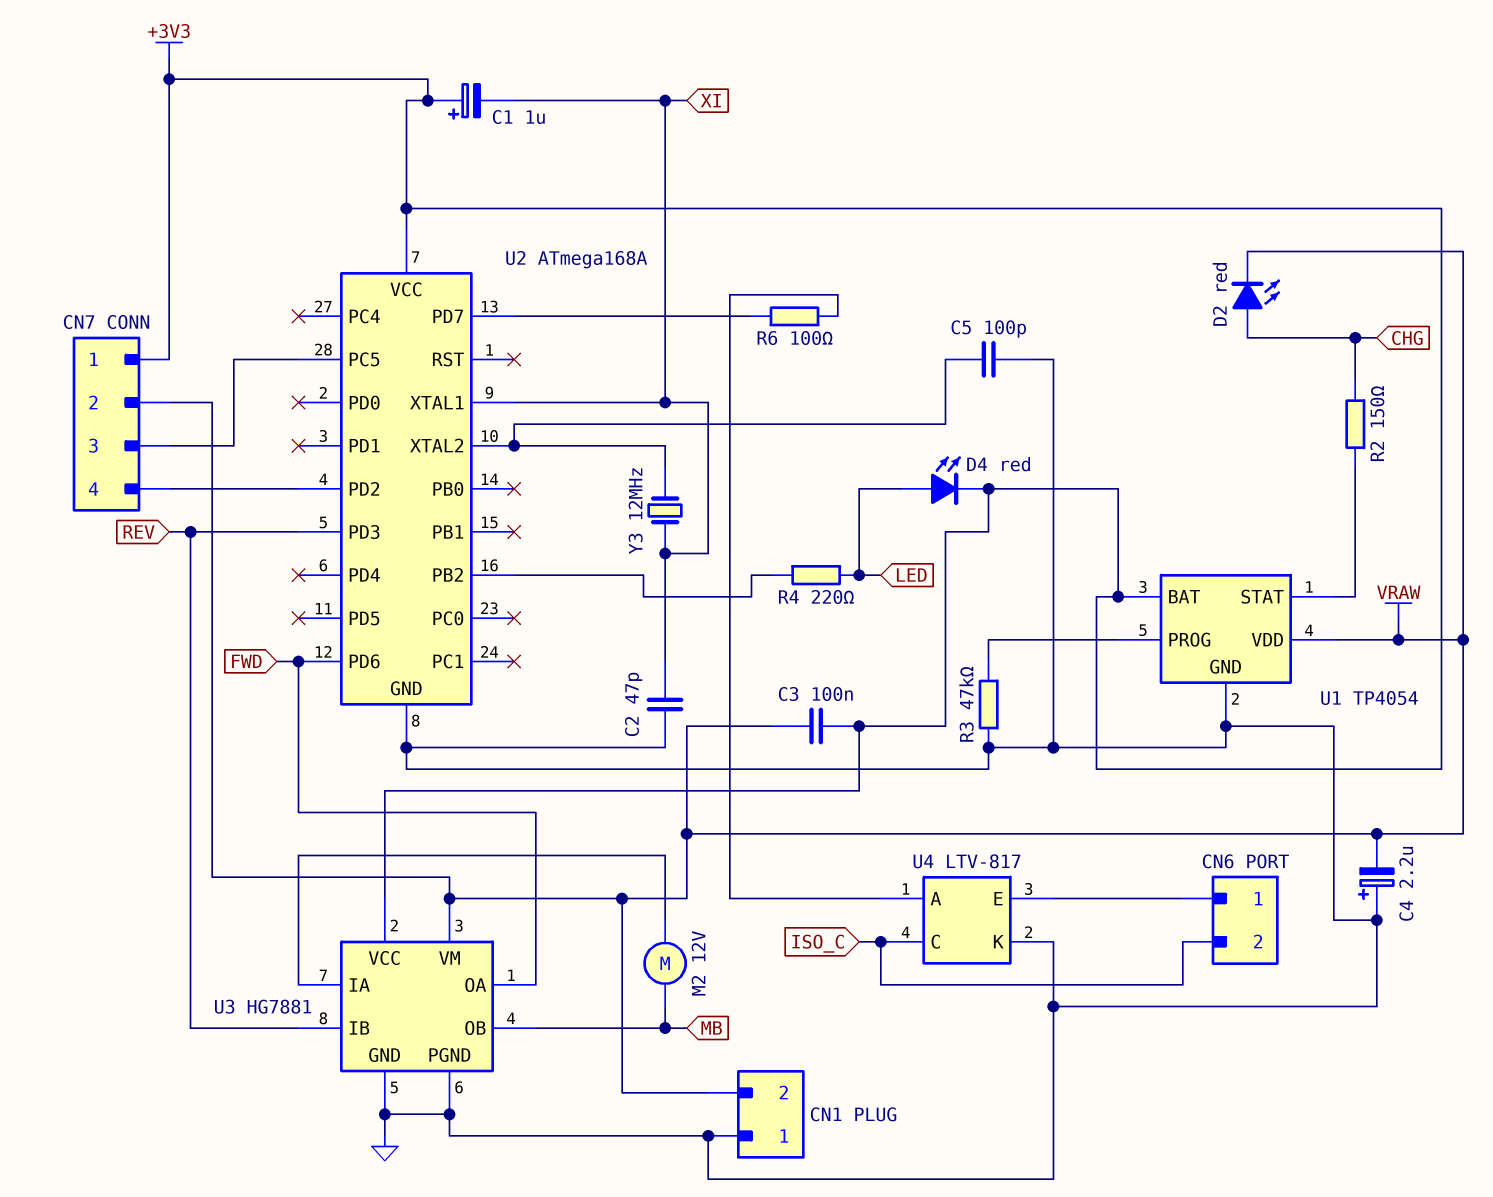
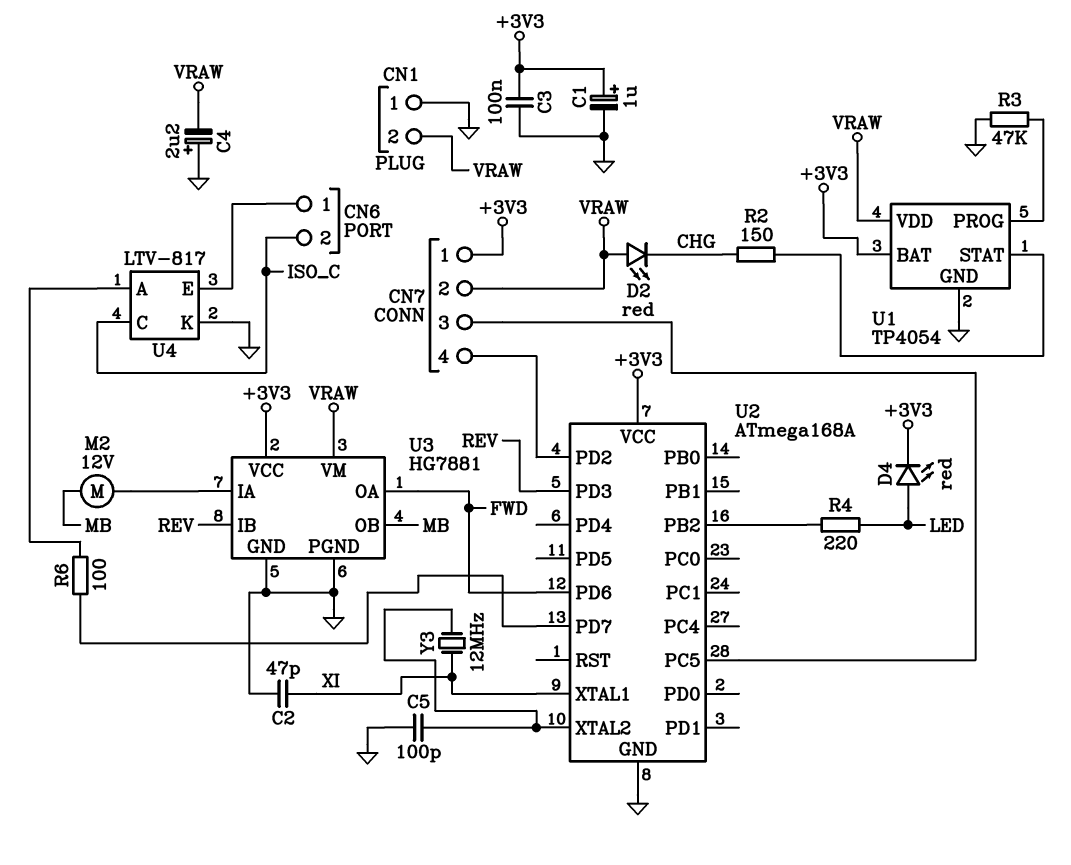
C1: 1uF (plus +3V3, minus XI) -> 1uF (plus +3V3, minus GND)
C3: 100nF (+3V3, VRAW) -> 100nF (+3V3, GND)
D2: LED red (A CHG, K VRAW) -> LED red (A VRAW, K CHG)

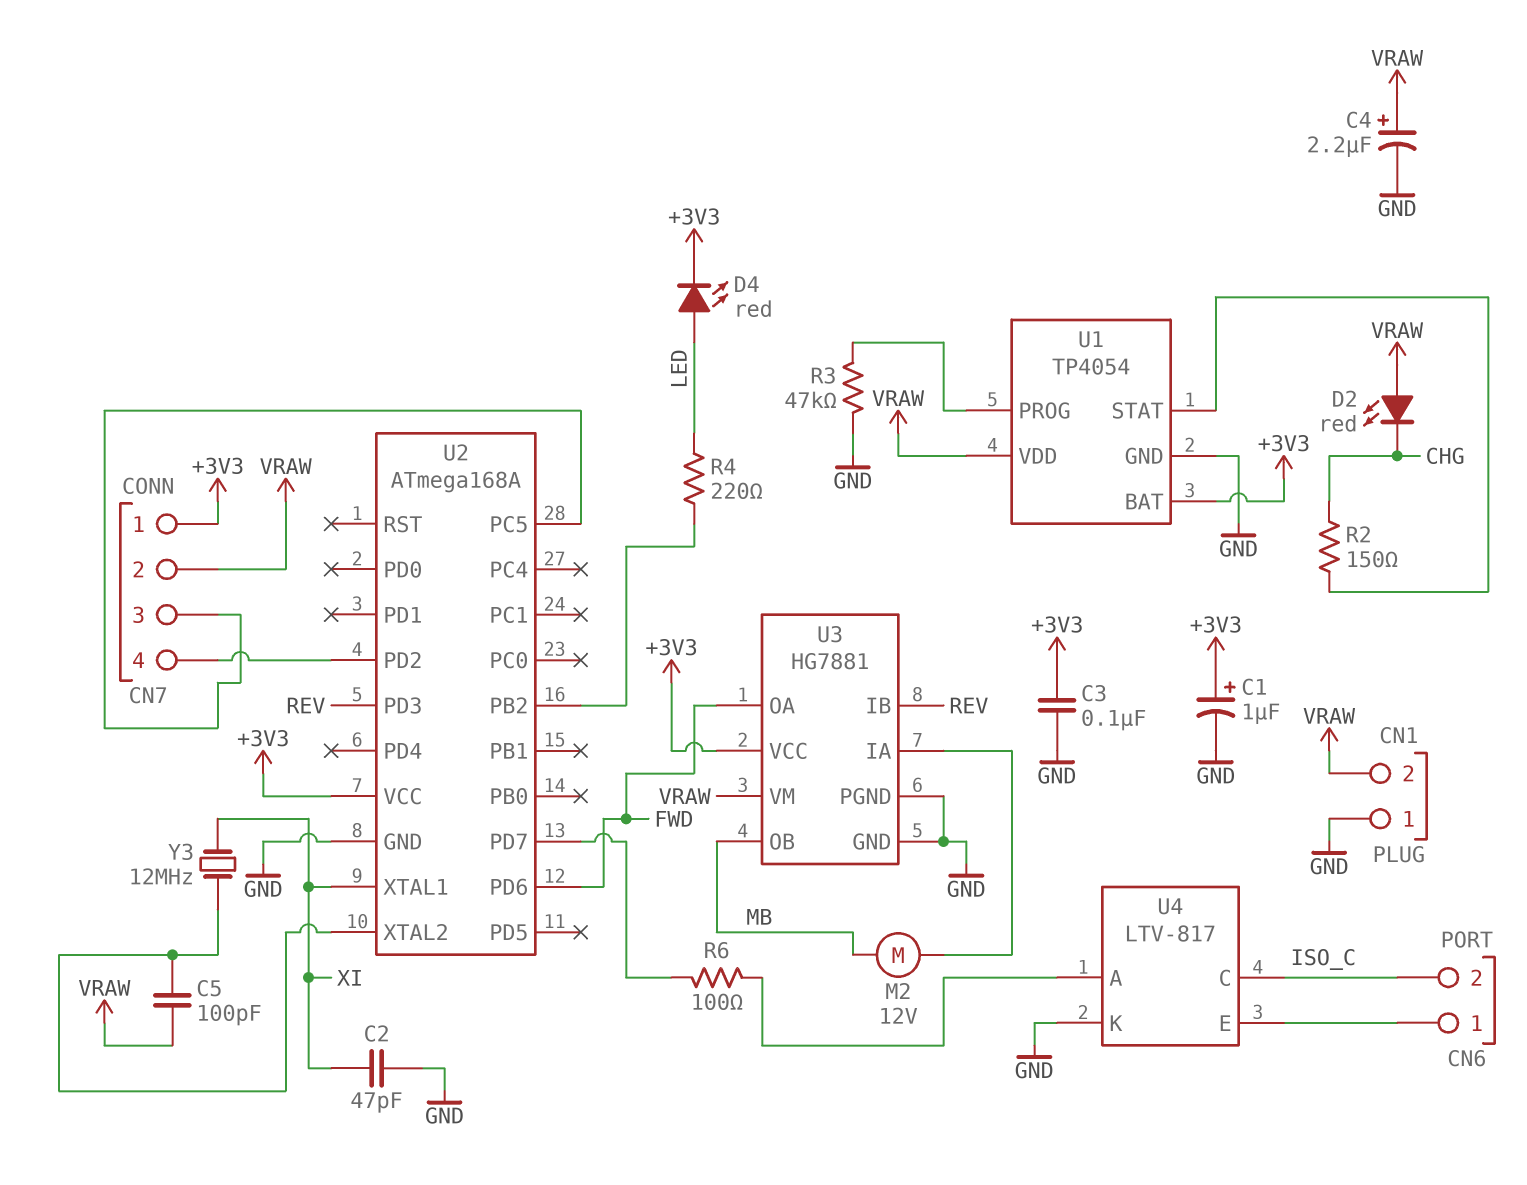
C4: 2.2uF (plus GND, minus VRAW) -> 2.2uF (plus VRAW, minus GND)
C5: 100pF (GND, U2/XTAL2) -> 100pF (U2/XTAL2, VRAW)

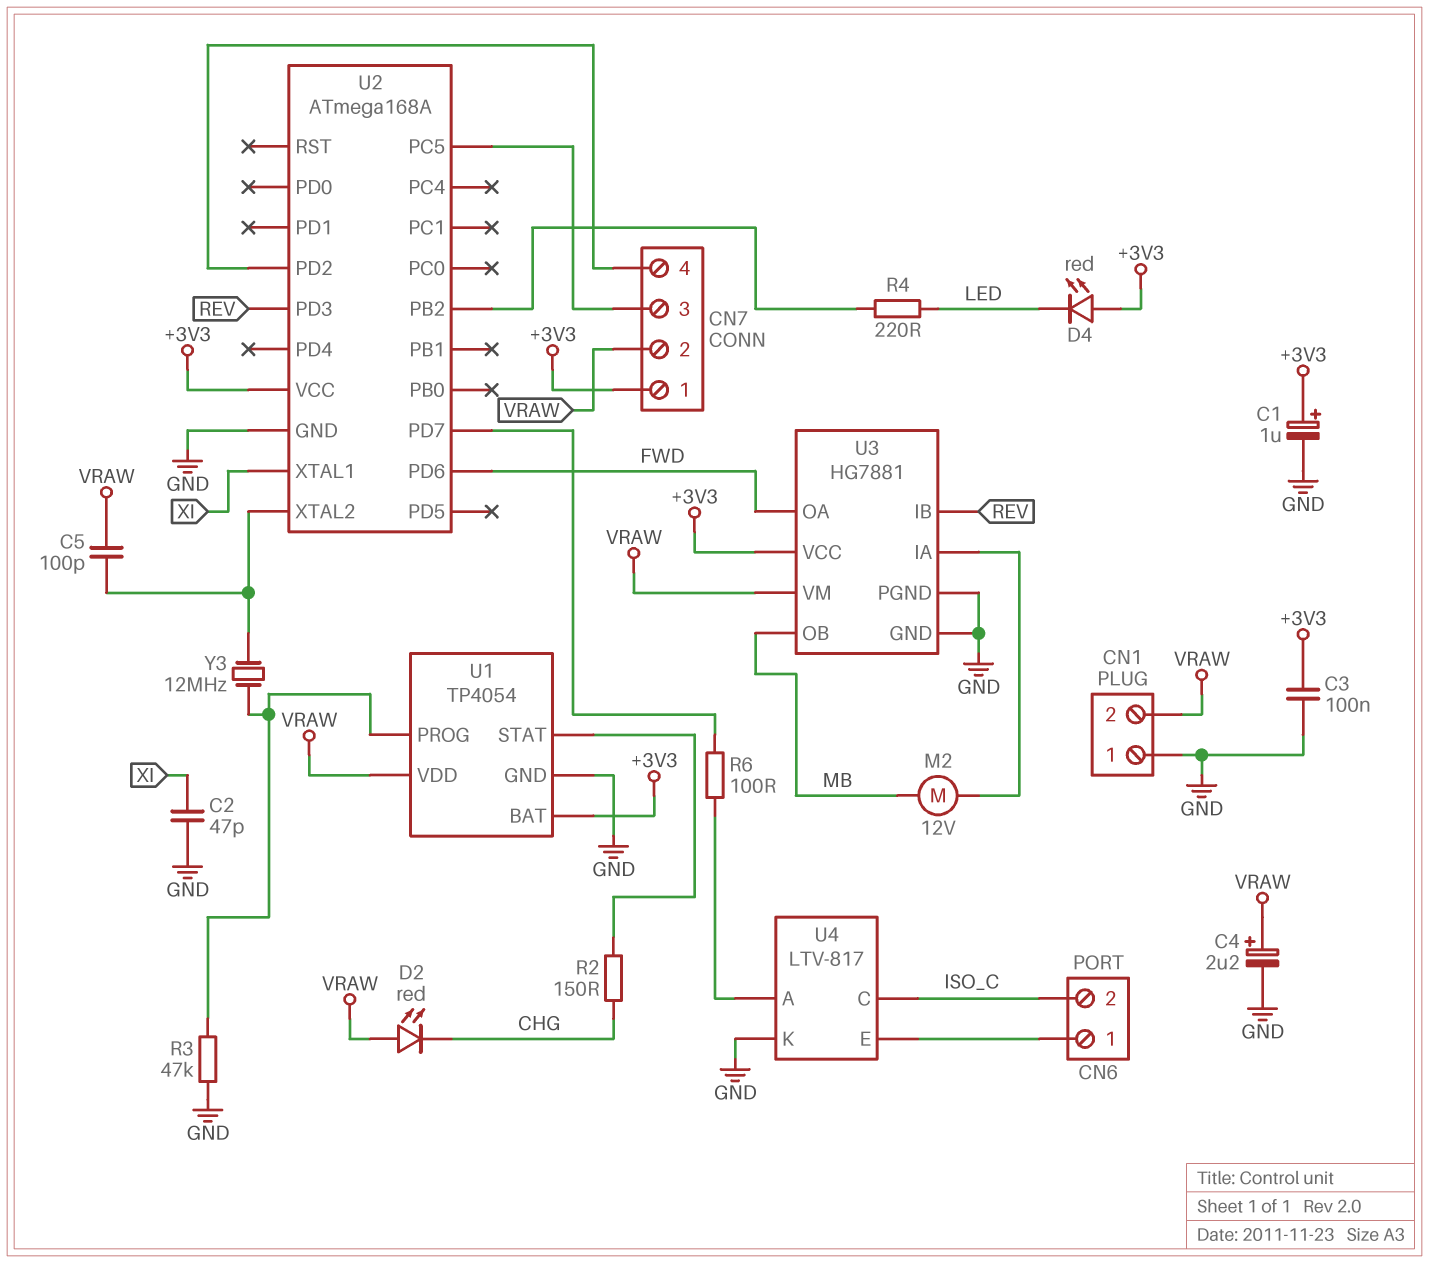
D4: LED red (A LED, K +3V3) -> LED red (A +3V3, K LED)
Y3: 12MHz (U2/XTAL2, XI) -> 12MHz (U1/PROG, U2/XTAL2)

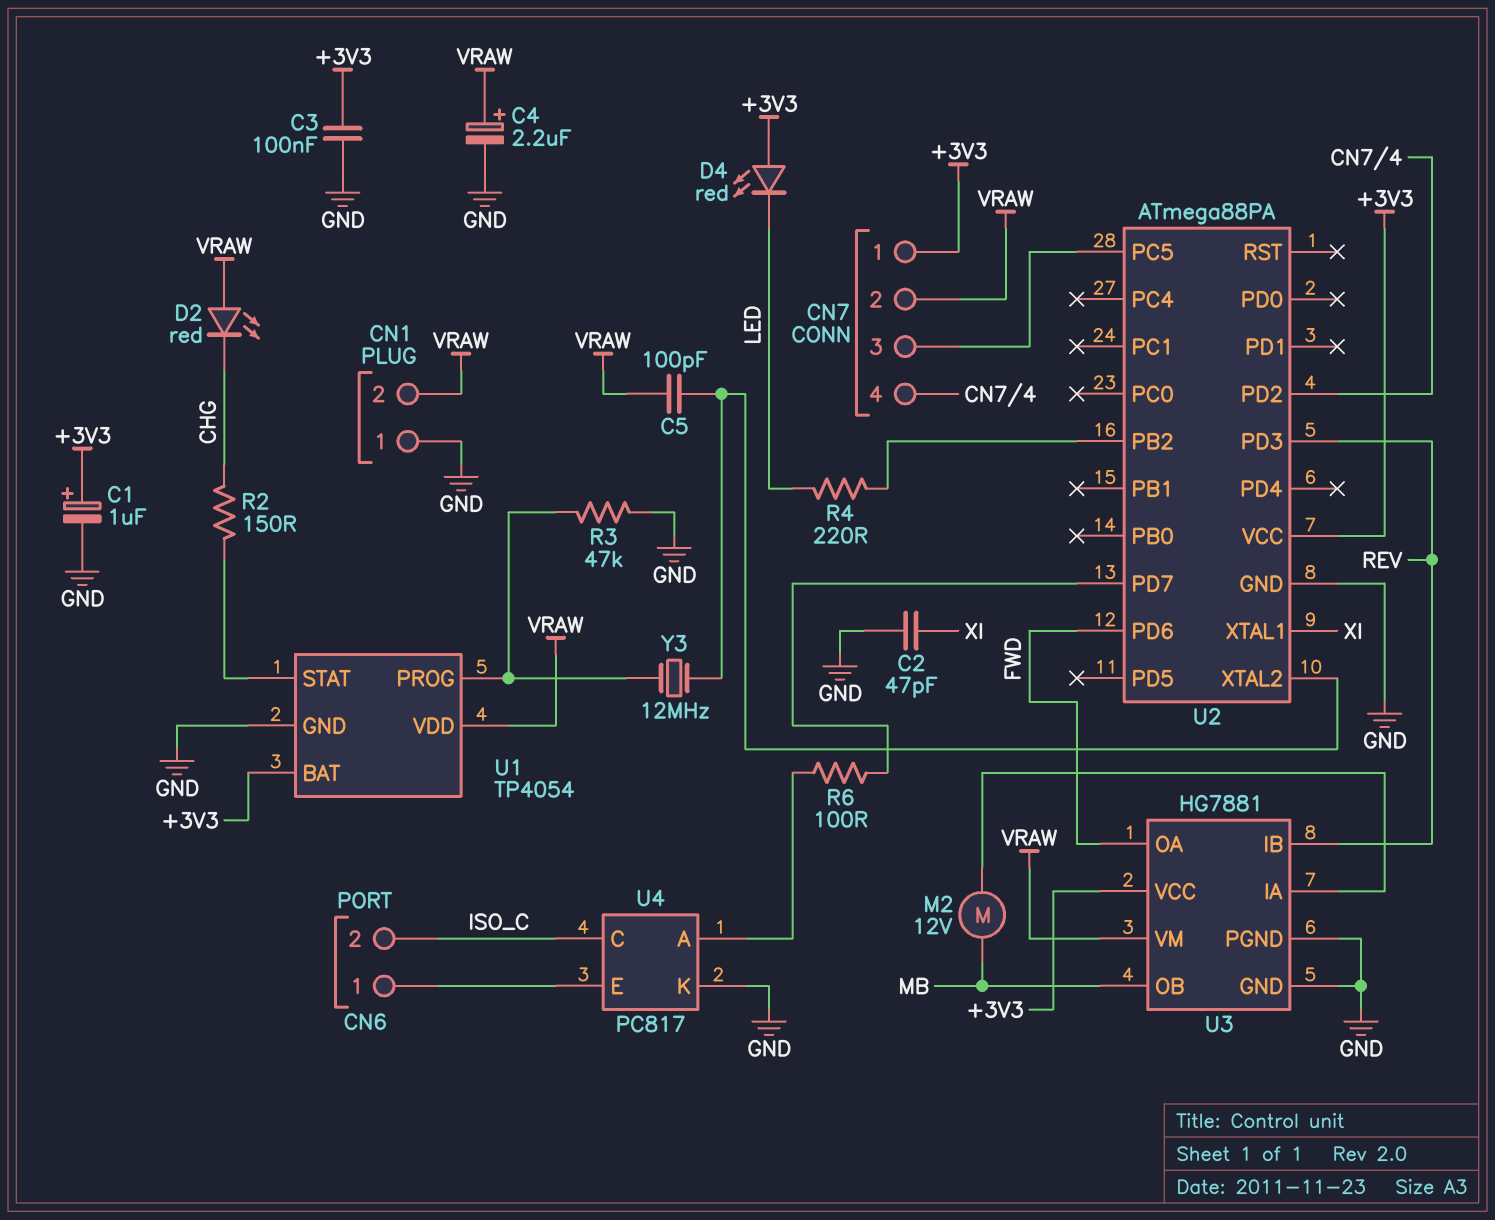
U2: ATmega168A -> ATmega88PA
U4: LTV-817 -> PC817

